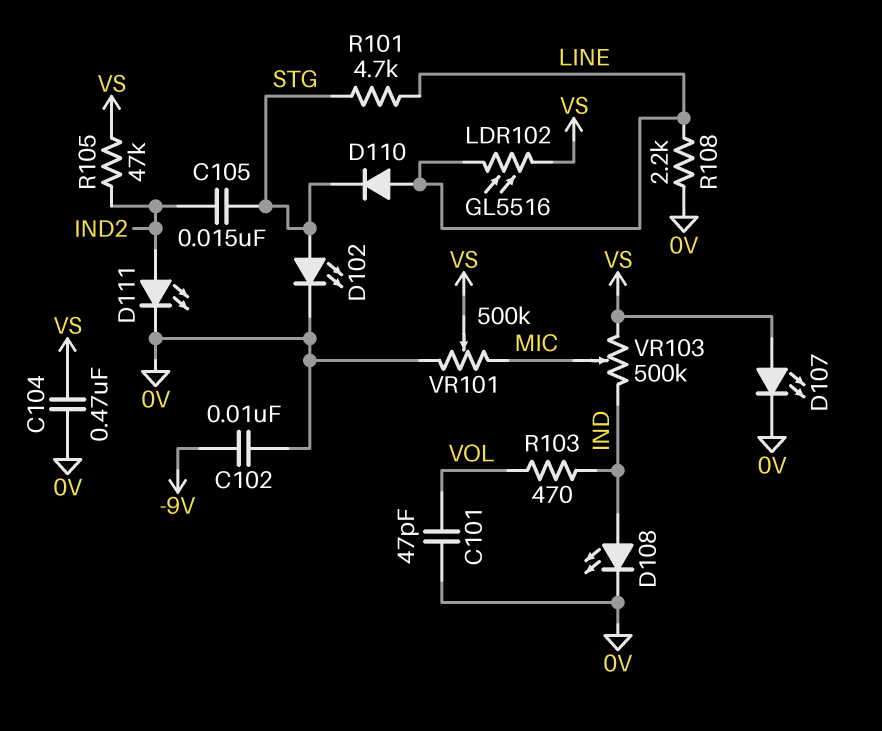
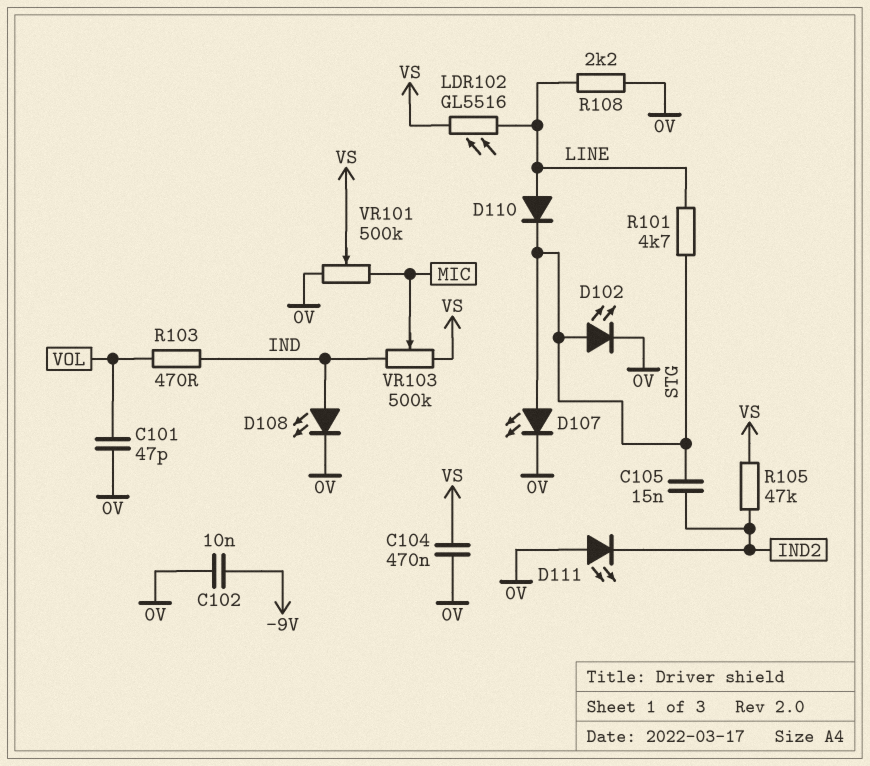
D107: LED (A VS, K 0V) -> LED (A STG, K 0V)
D111: LED (A IND2, K 0V) -> LED (A 0V, K IND2)

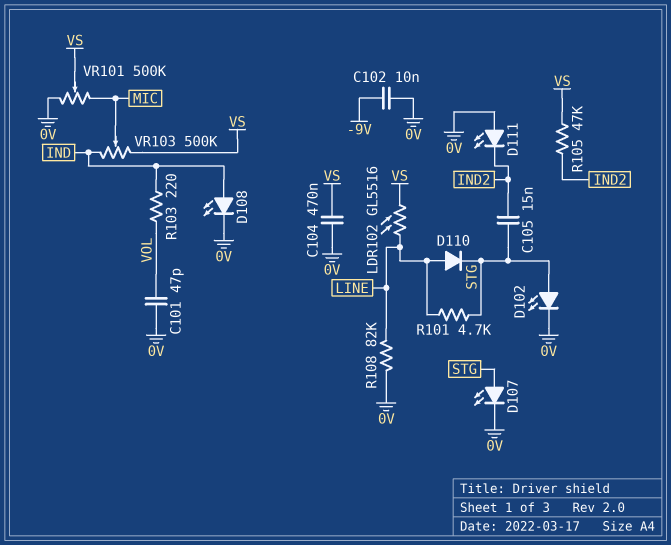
R103: 470 (IND, VOL) -> 220 (IND, VOL)
R108: 2.2k (0V, LINE) -> 82k (0V, LINE)

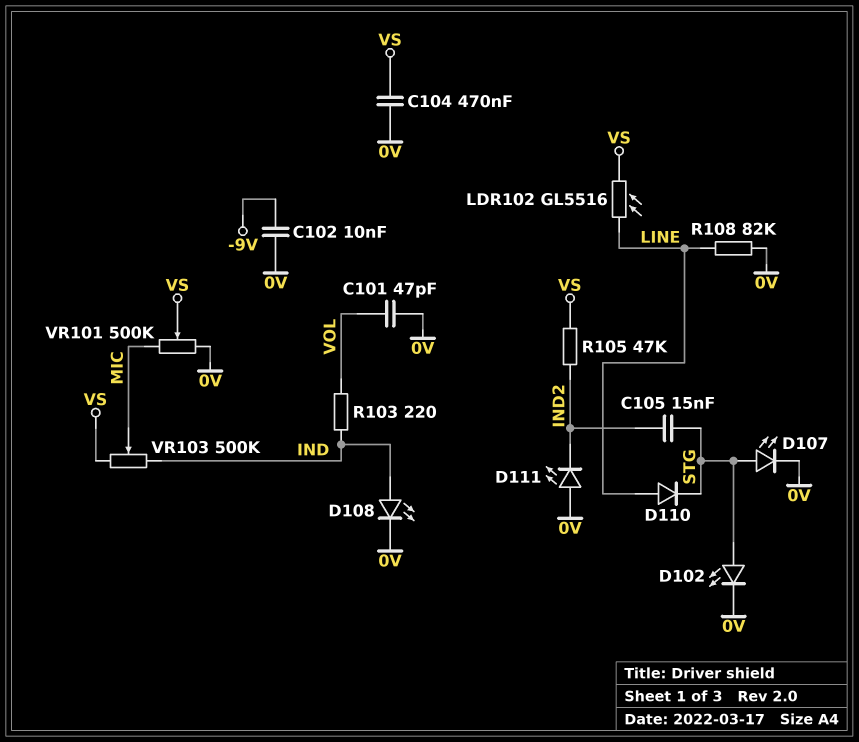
R101: 4.7k (LINE, STG) -> none

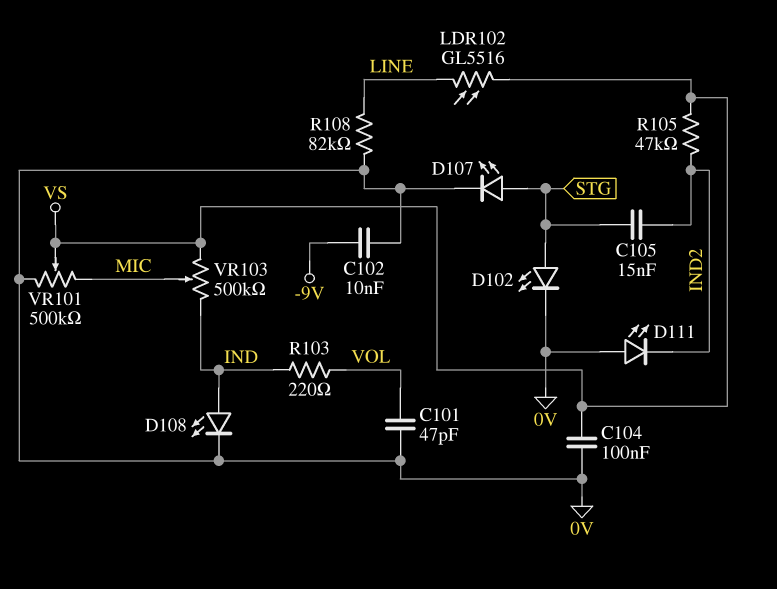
C104: 470nF (0V, VS) -> 100nF (0V, VS)
D110: diode (A LINE, K STG) -> none

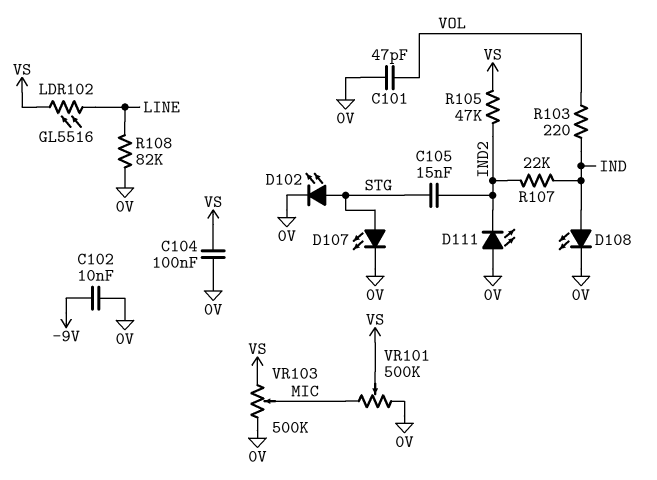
R107: none -> 22k (IND, IND2)
VR103: 500k (IND, VS, wiper MIC) -> 500k (0V, VS, wiper MIC)

